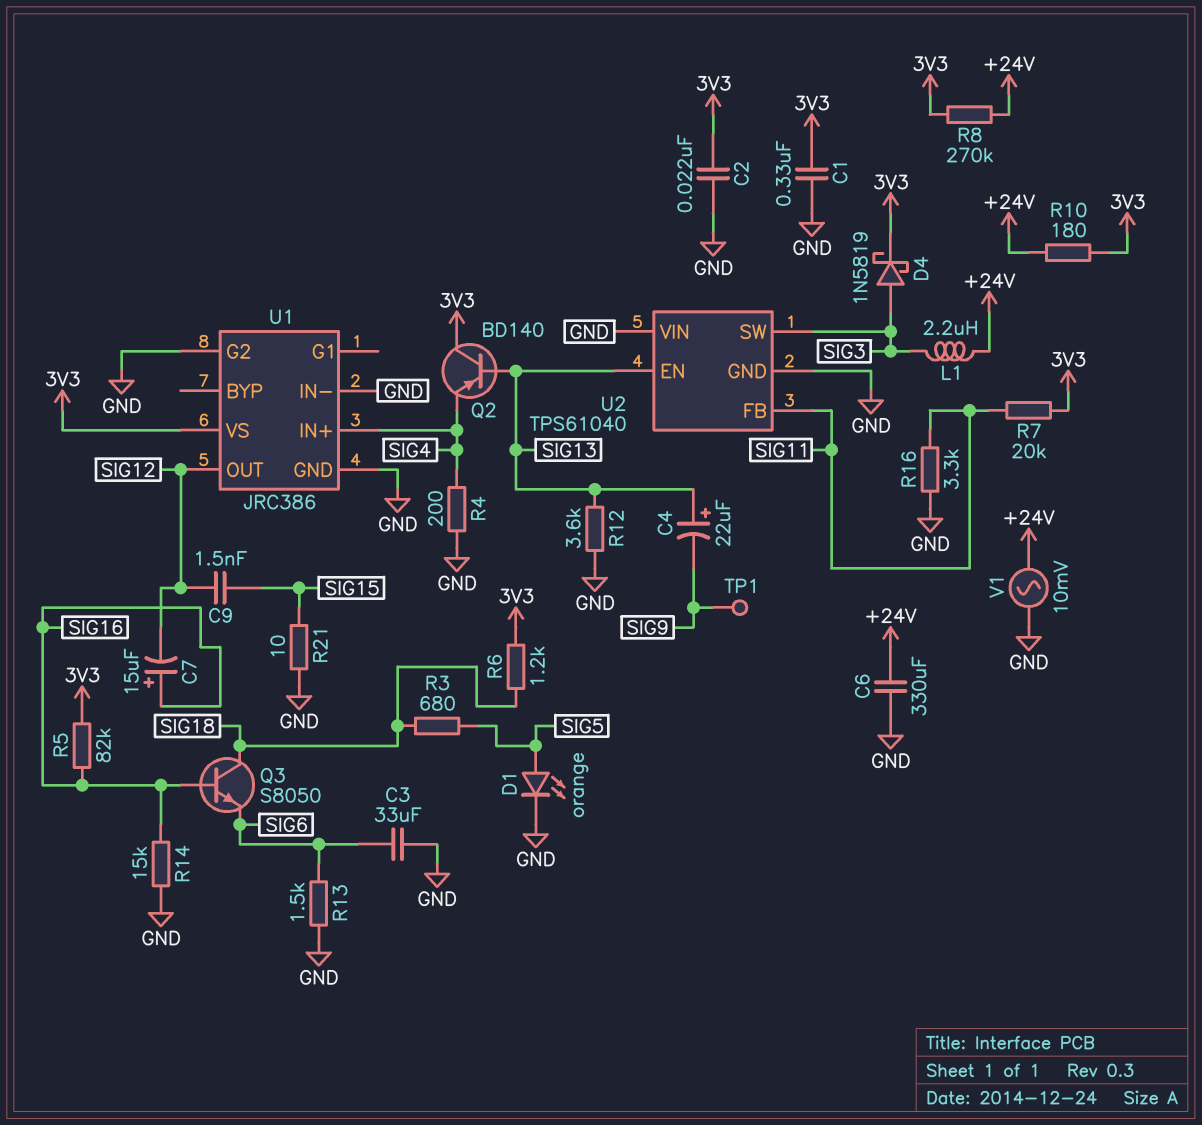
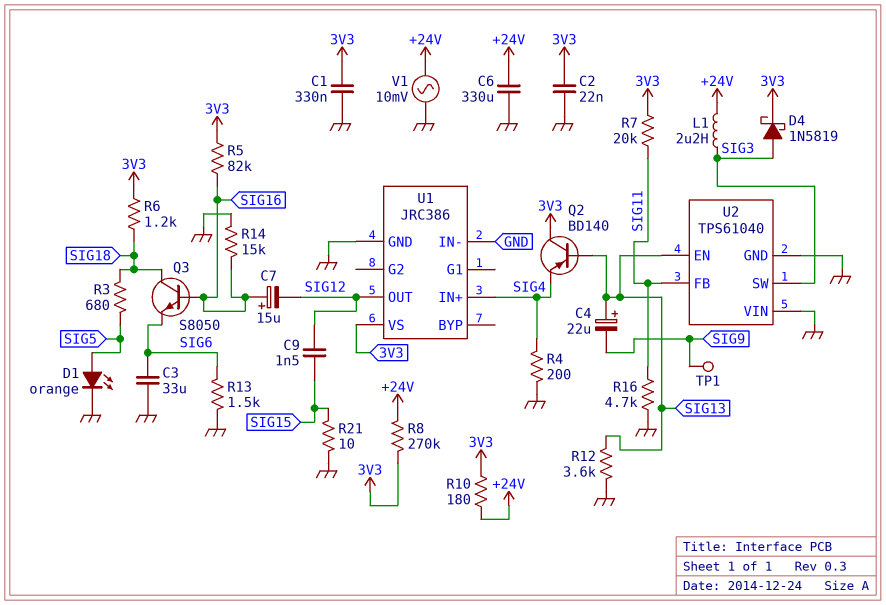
R16: 3.3k (GND, SIG11) -> 4.7k (GND, SIG11)
U1 pin G2: GND -> none

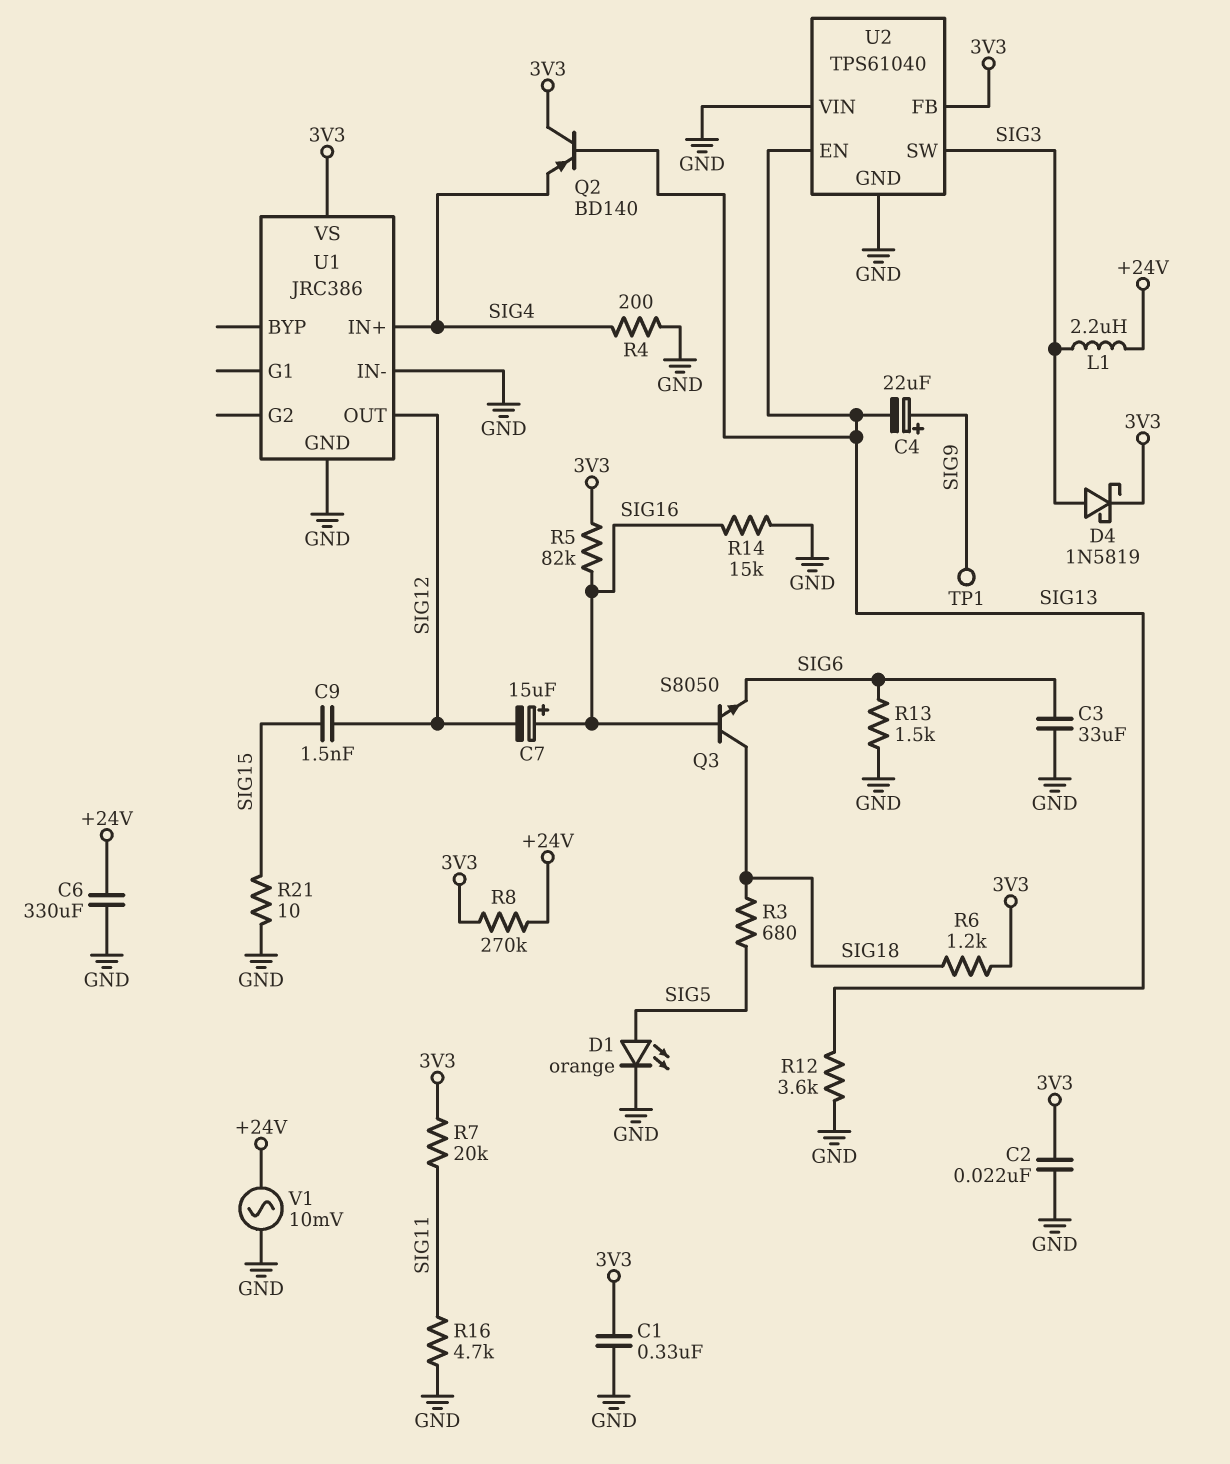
C4: 22uF (plus SIG13, minus SIG9) -> 22uF (plus SIG9, minus SIG13)
R10: 180 (+24V, 3V3) -> none
U2 pin FB: SIG11 -> 3V3

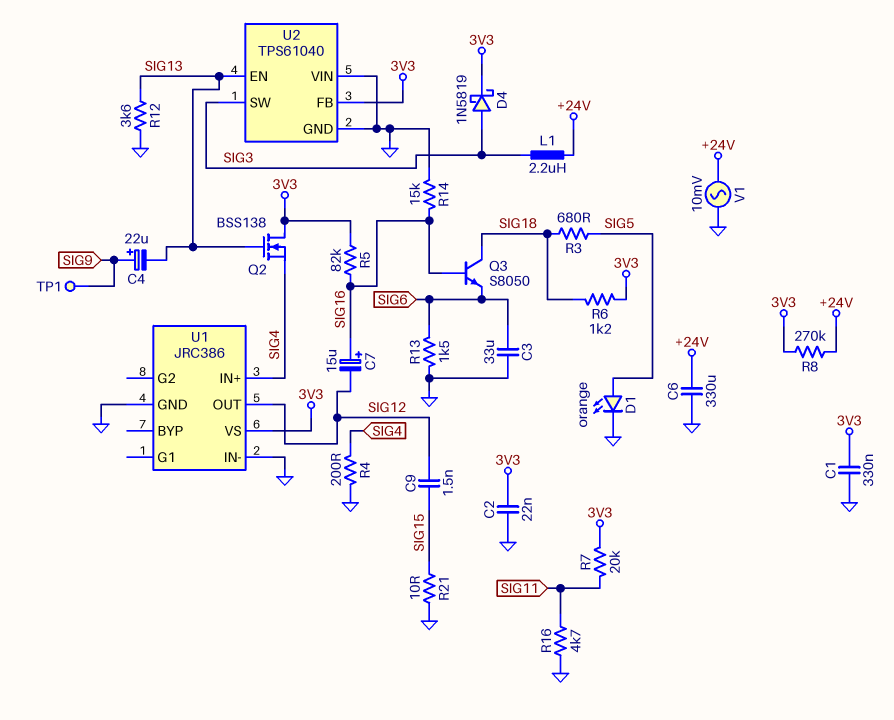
Q2: PNP BD140 (B SIG13, C 3V3, E SIG4) -> NMOS BSS138 (G SIG13, D 3V3, S SIG4)

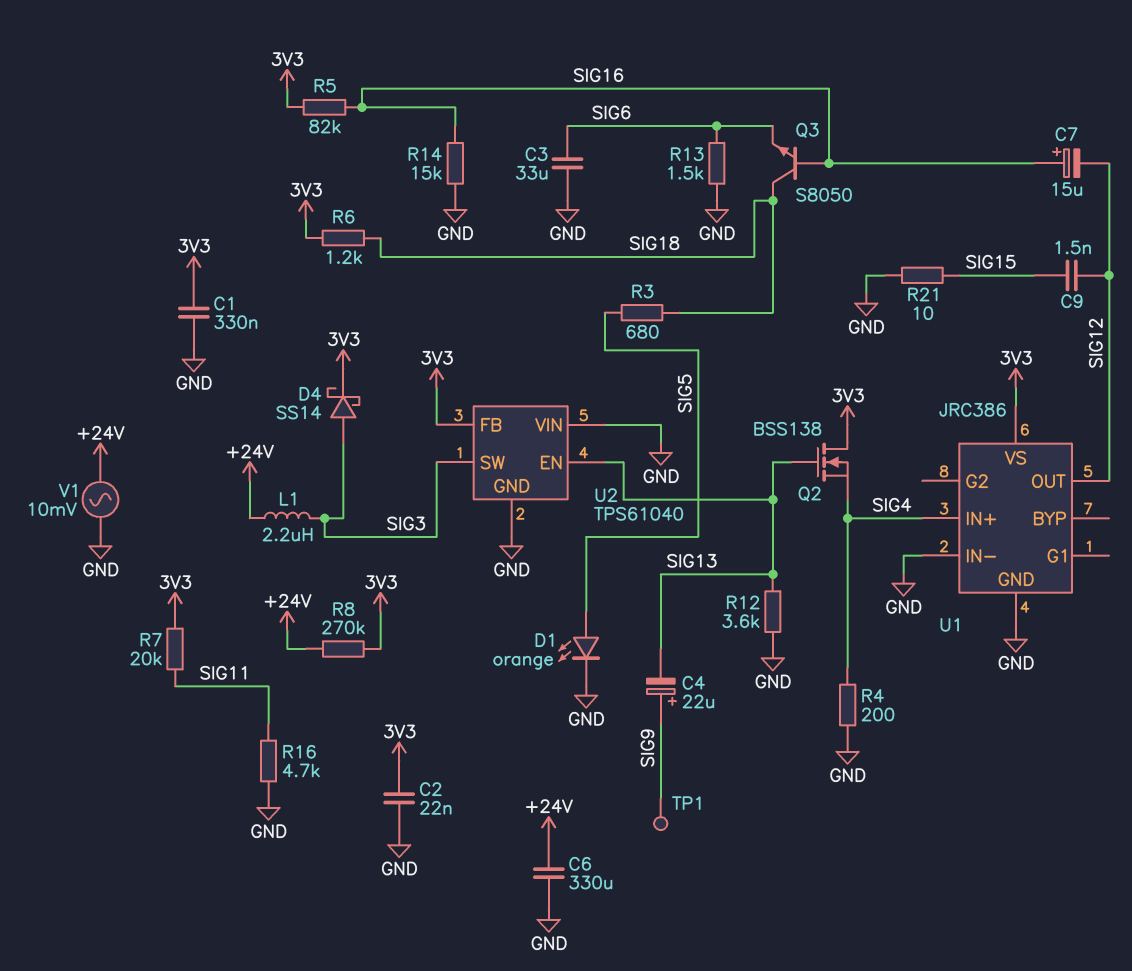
D4: schottky 1N5819 (A SIG3, K 3V3) -> schottky SS14 (A SIG3, K 3V3)

